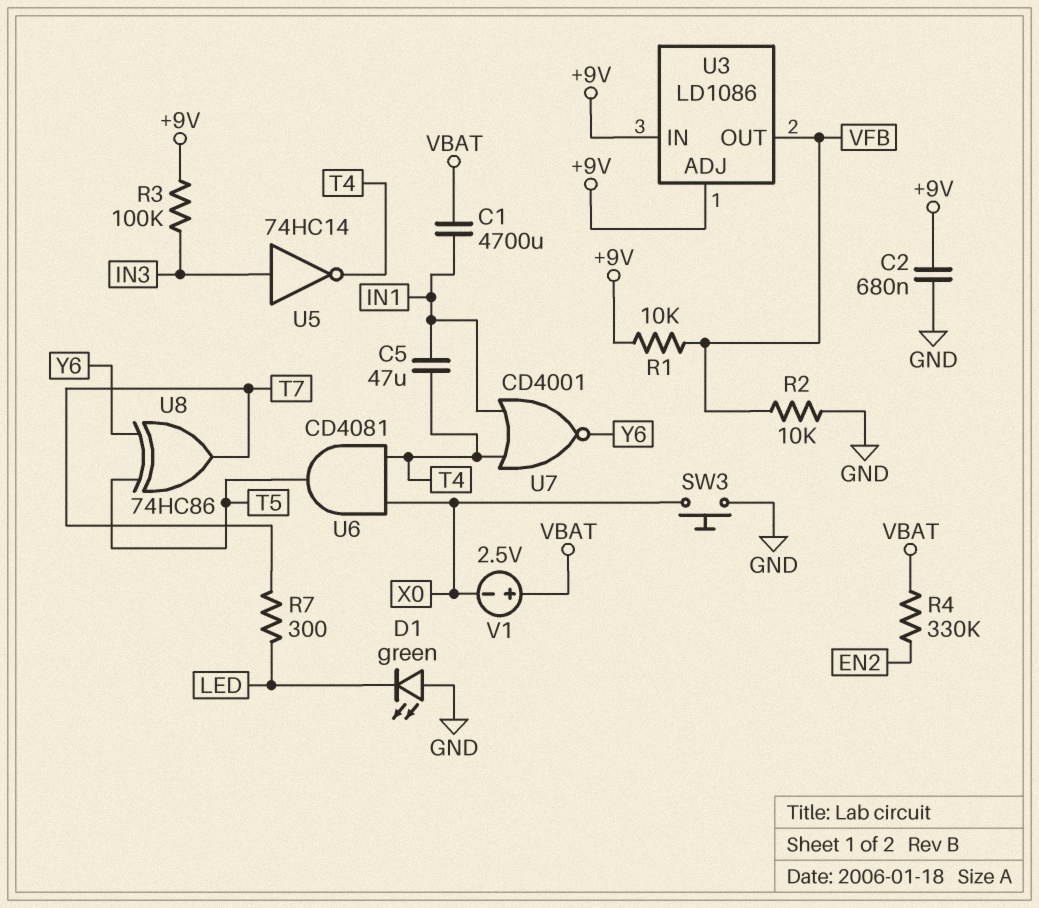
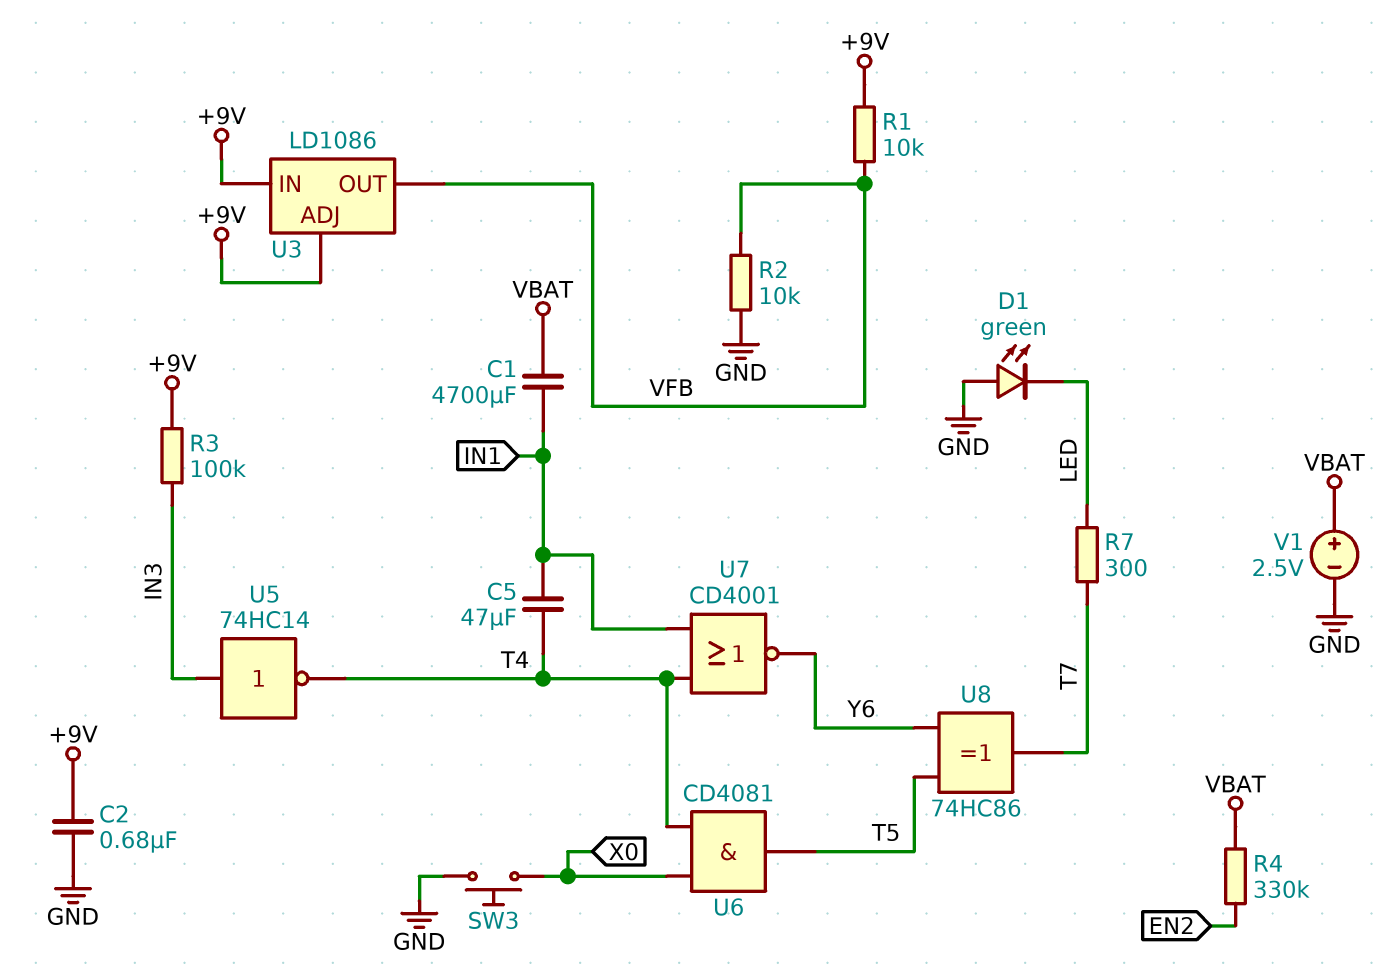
V1: 2.5V (plus VBAT, minus X0) -> 2.5V (plus VBAT, minus GND)

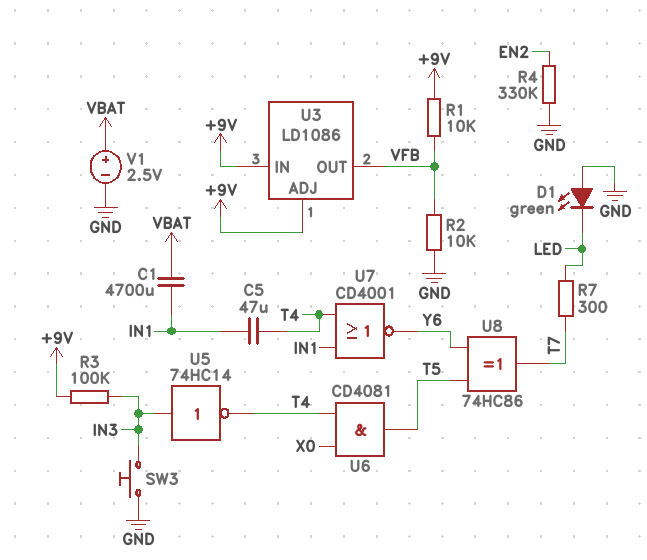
C2: 680nF (+9V, GND) -> none
R4: 330k (EN2, VBAT) -> 330k (EN2, GND)
SW3: button (GND, X0) -> button (GND, IN3)

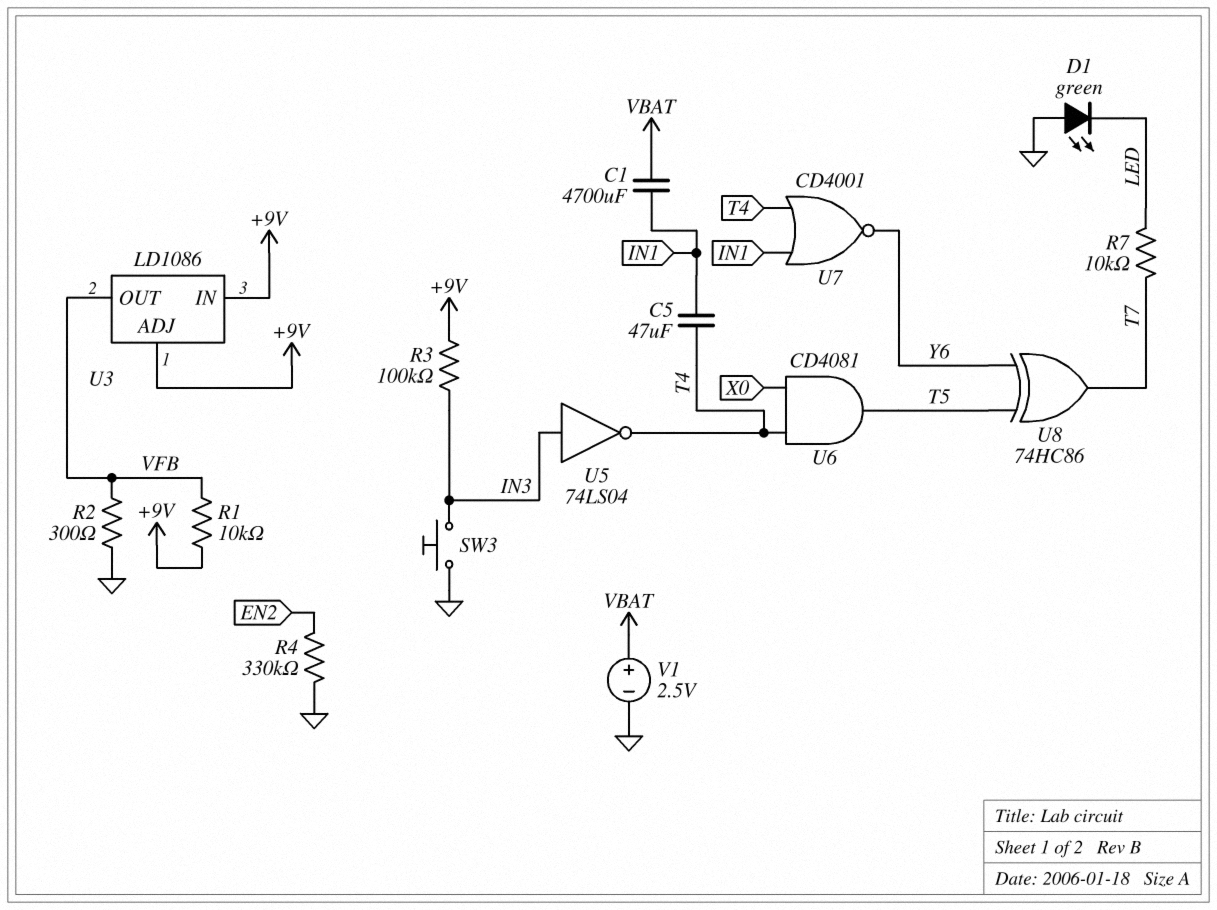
R2: 10k (GND, VFB) -> 300 (GND, VFB)
R7: 300 (LED, T7) -> 10k (LED, T7)
U5: NOT 74HC14 (in IN3, out T4) -> NOT 74LS04 (in IN3, out T4)

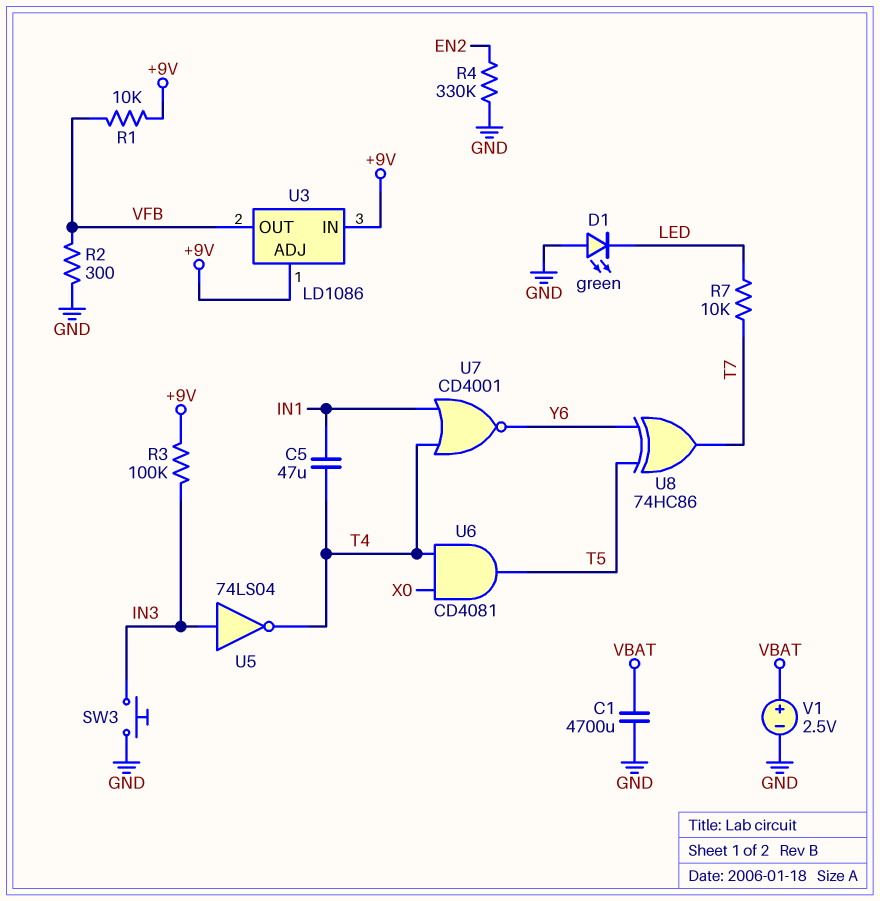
C1: 4700uF (IN1, VBAT) -> 4700uF (GND, VBAT)

